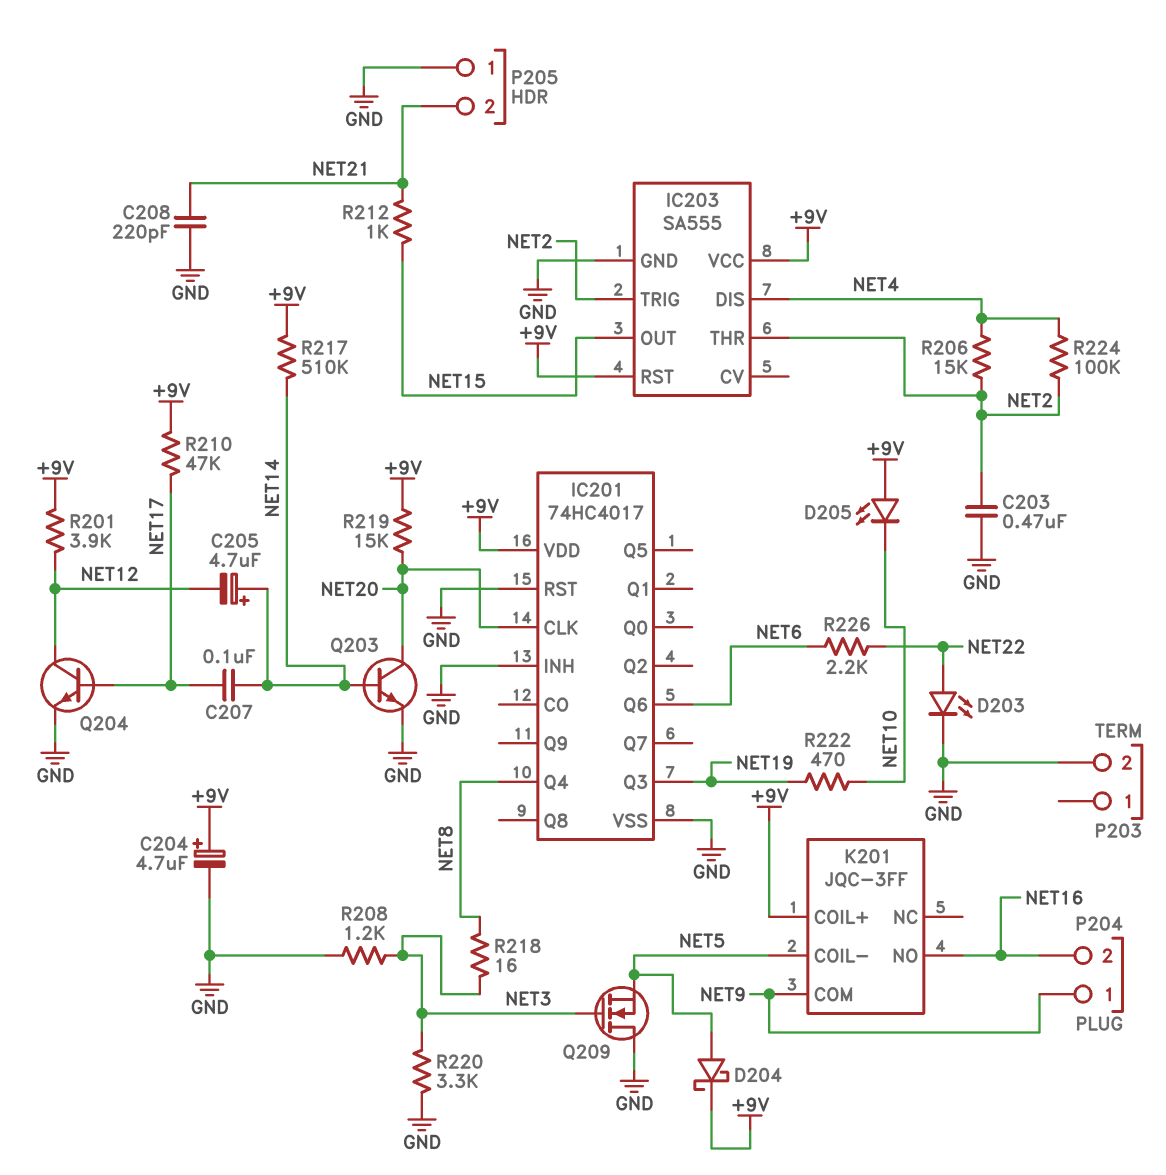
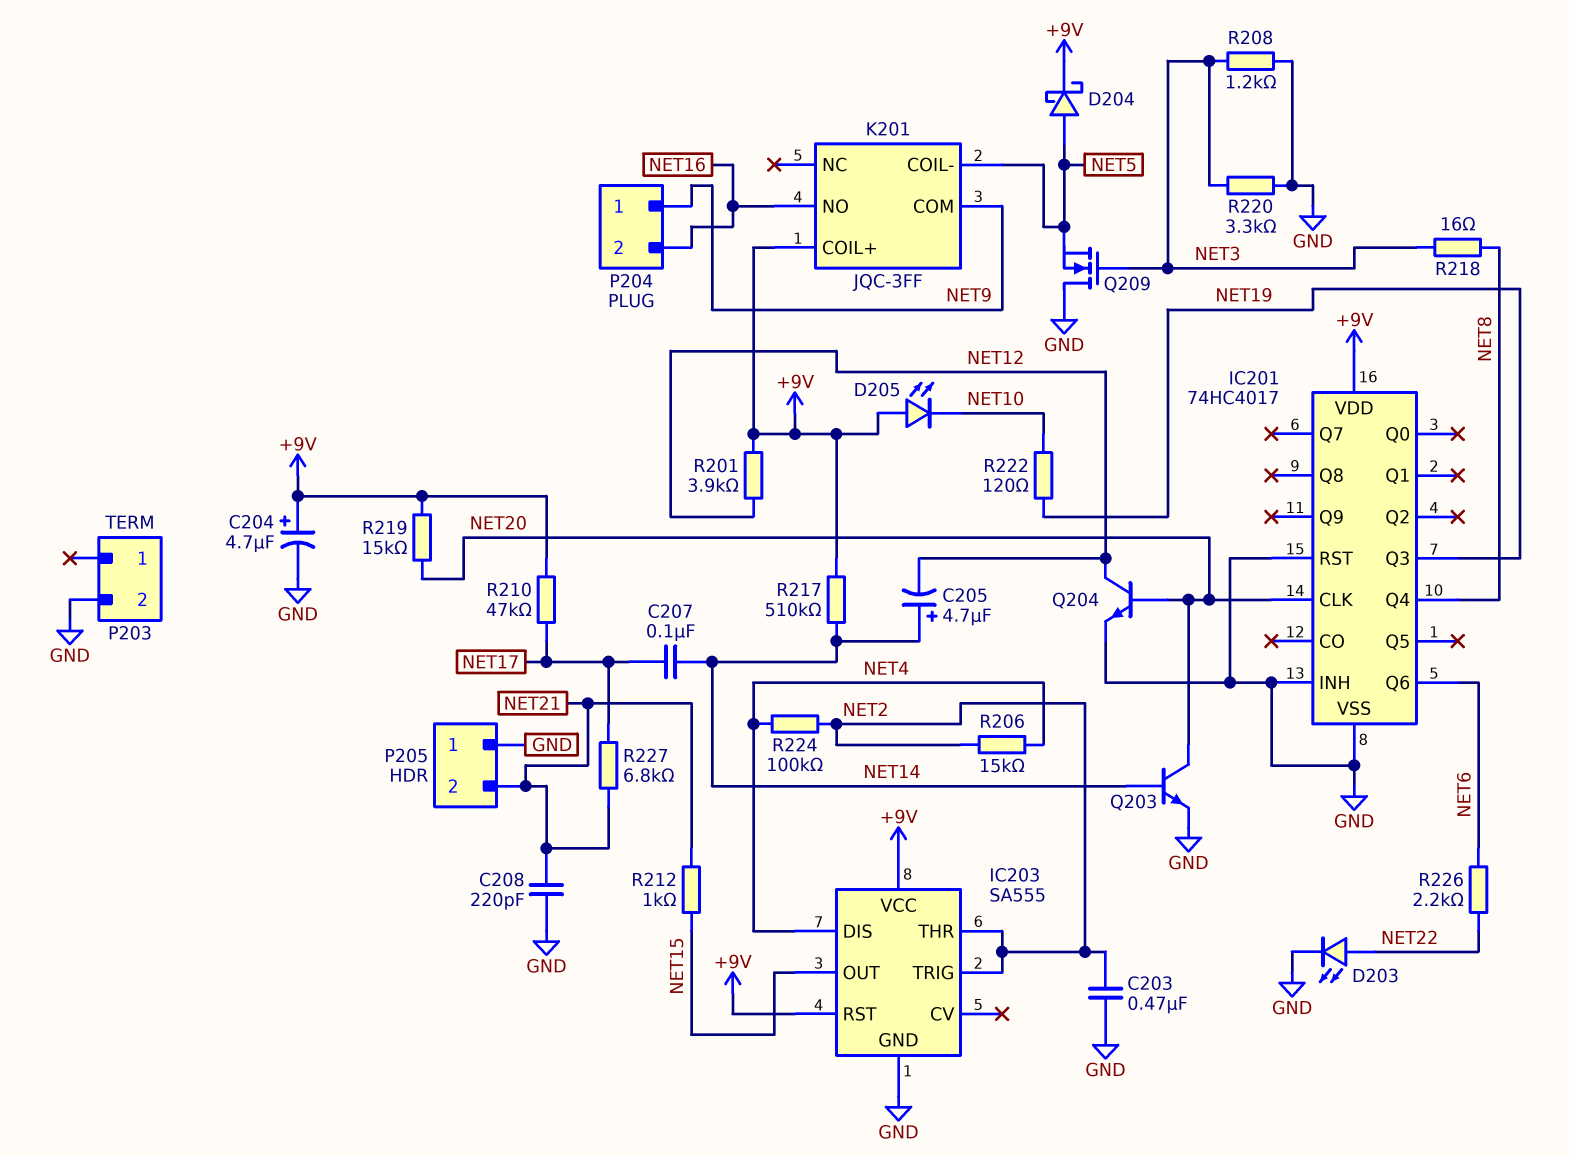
Q204: NPN (B NET17, C NET12, E GND) -> NPN (B NET20, C NET12, E GND)
R222: 470 (NET10, NET19) -> 120 (NET10, NET19)
R227: none -> 6.8k (NET17, NET21)

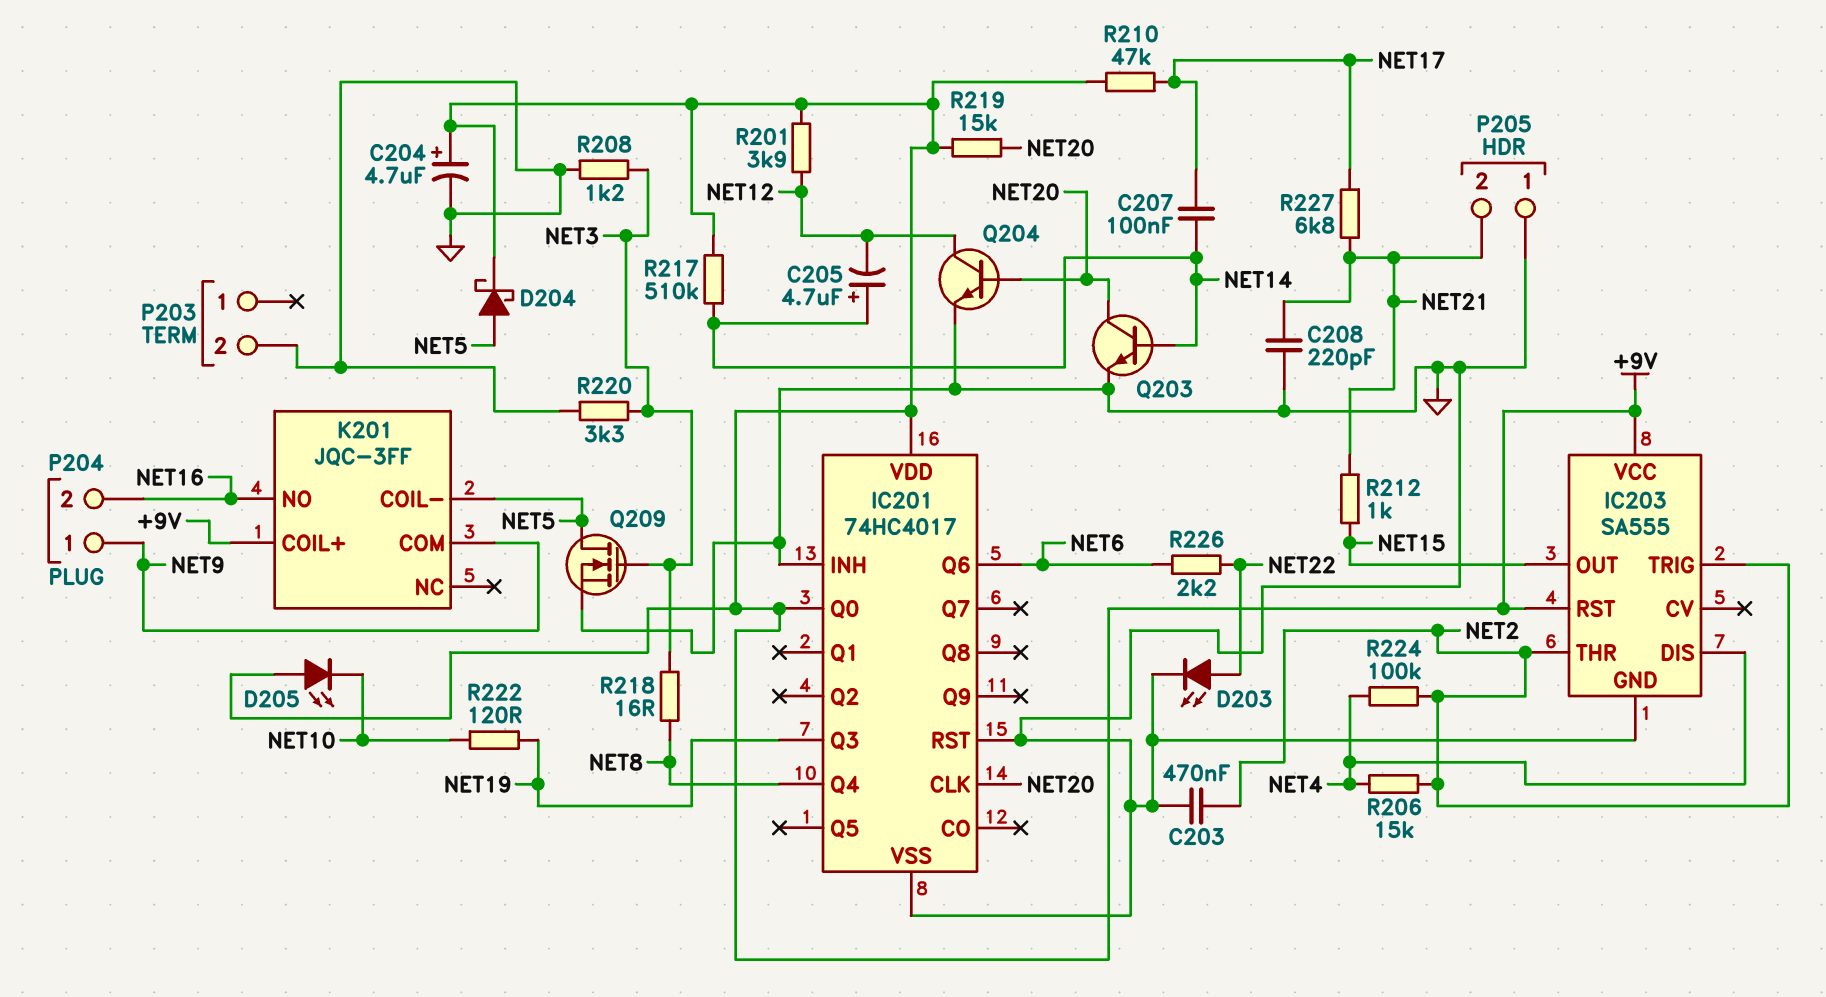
IC201 pin Q0: none -> +9V
Q209: NMOS (G NET3, D GND, S NET5) -> NMOS (G NET3, D NET5, S GND)

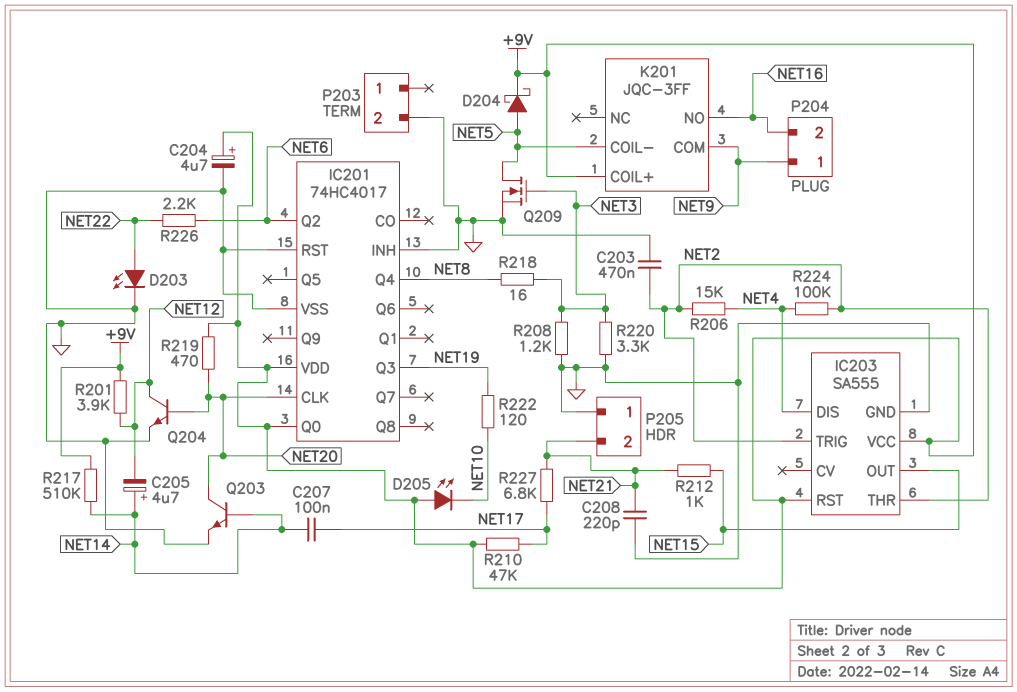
IC201 pin Q2: none -> NET6
IC201 pin Q6: NET6 -> none
R219: 15k (+9V, NET20) -> 470 (+9V, NET20)

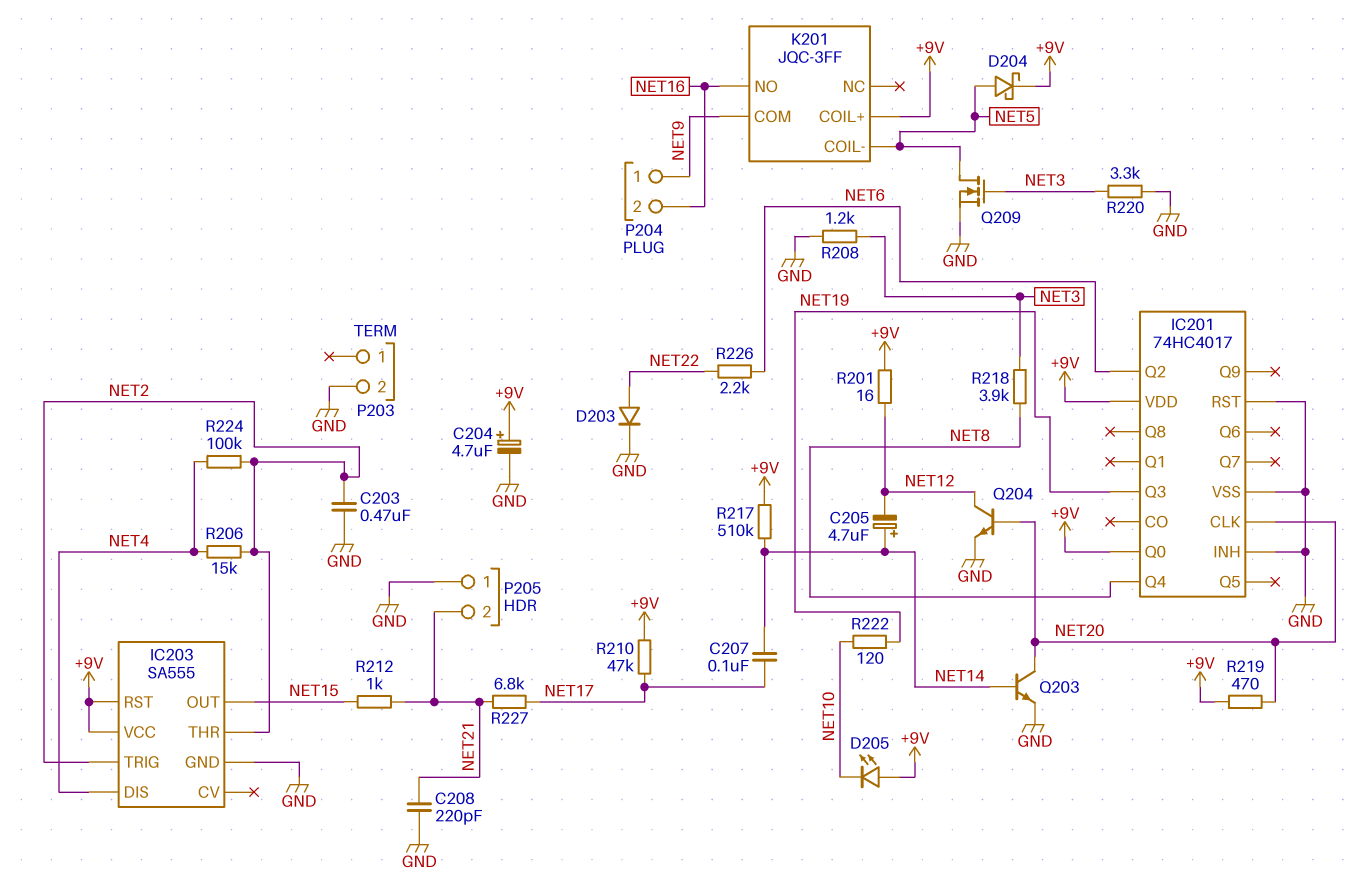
D203: LED (A NET22, K GND) -> diode (A NET22, K GND)
R201: 3.9k (+9V, NET12) -> 16 (+9V, NET12)
R218: 16 (NET3, NET8) -> 3.9k (NET3, NET8)

